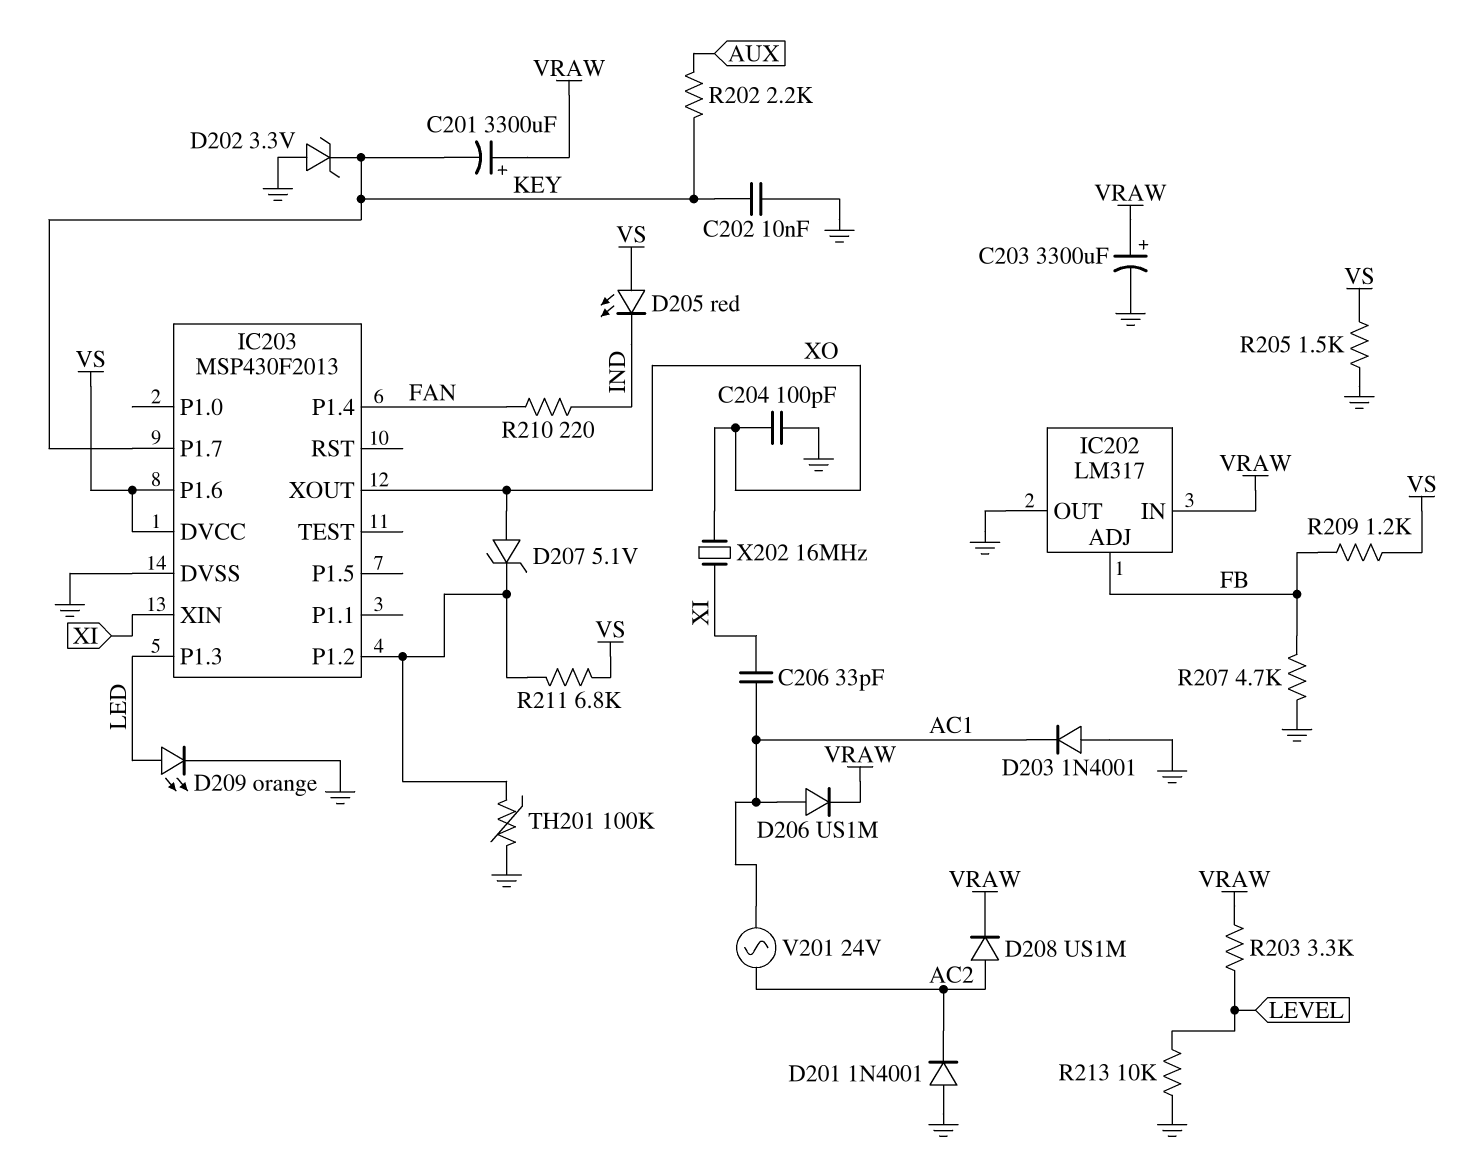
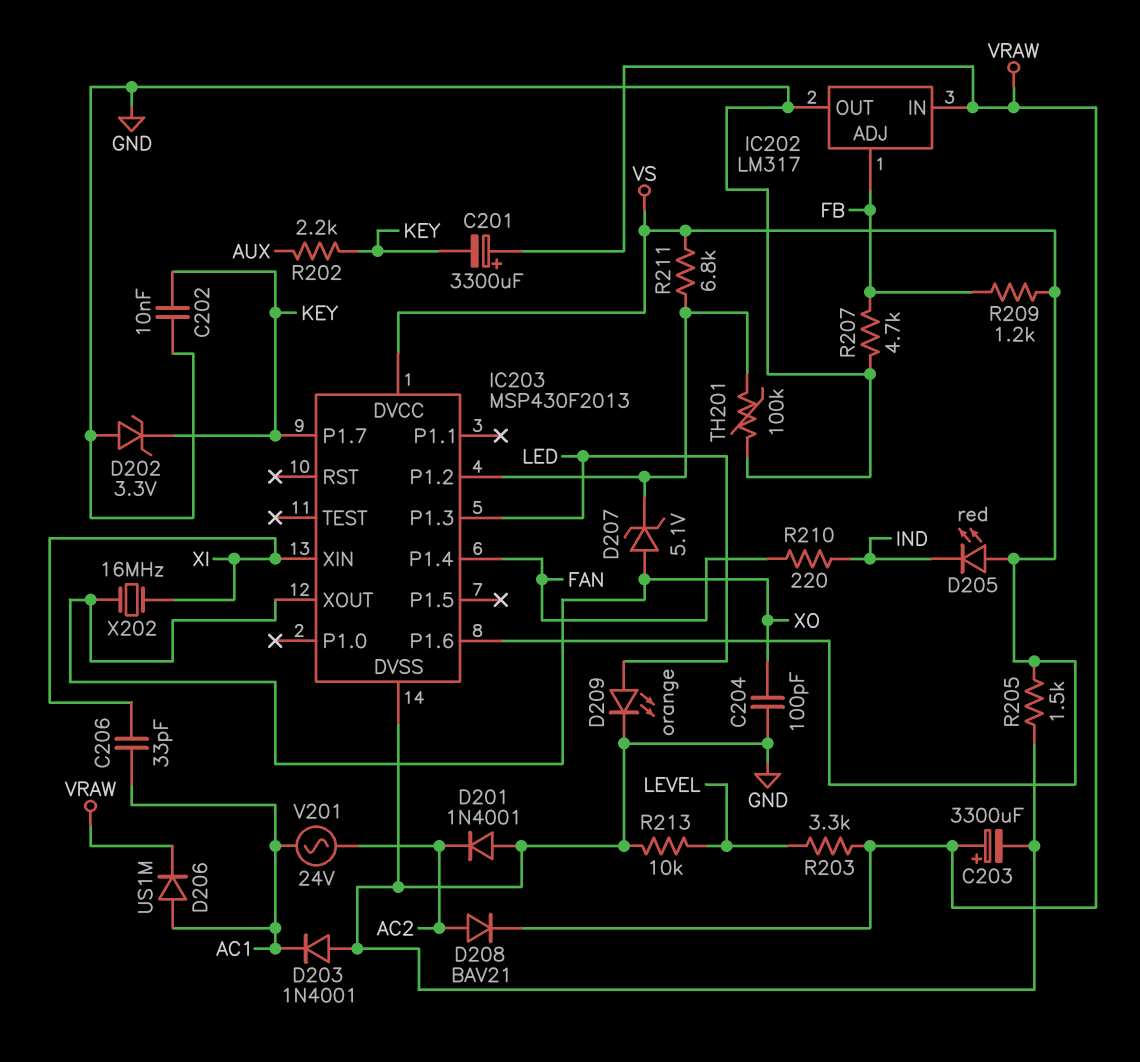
D208: diode US1M (A AC2, K VRAW) -> diode BAV21 (A AC2, K VRAW)

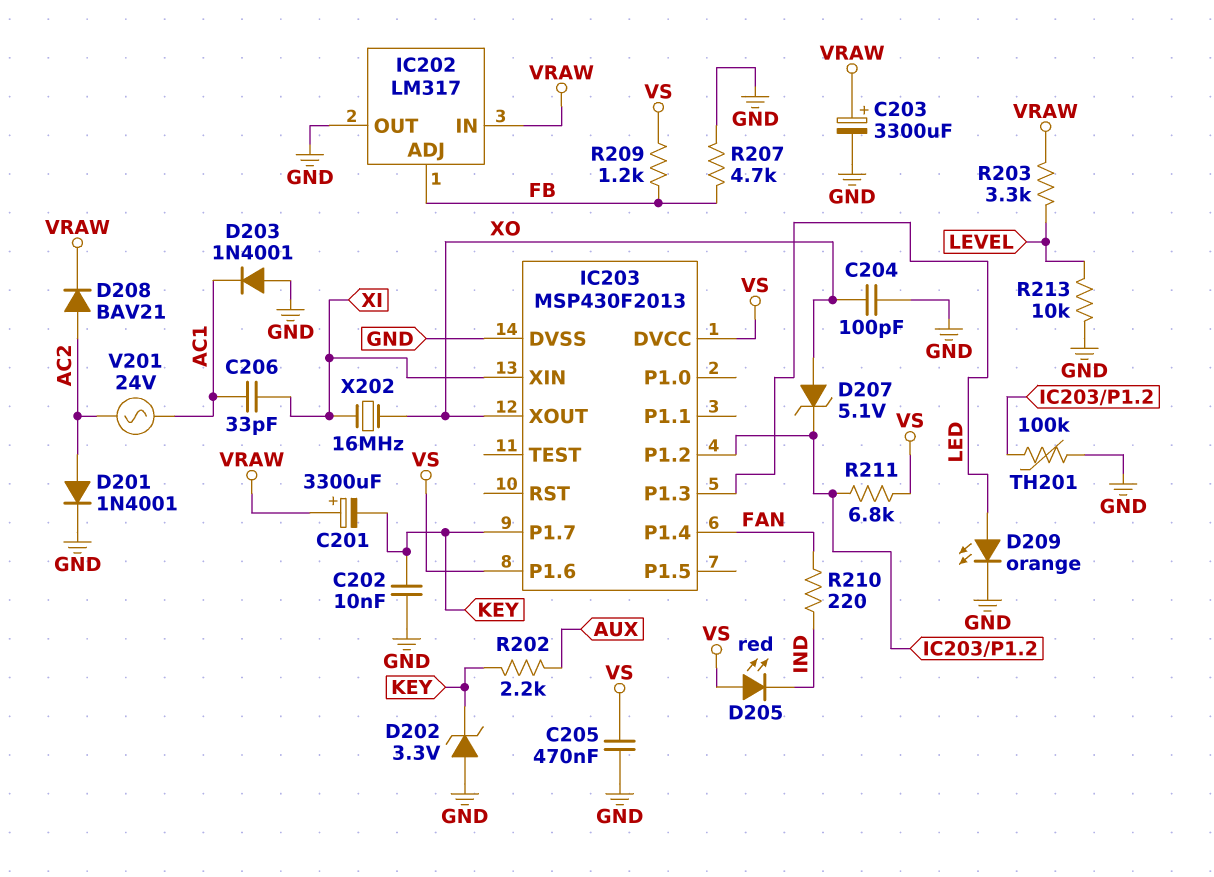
C205: none -> 470nF (GND, VS)
D201: diode 1N4001 (A GND, K AC2) -> diode 1N4001 (A AC2, K GND)
D206: diode US1M (A AC1, K VRAW) -> none
R205: 1.5k (GND, VS) -> none

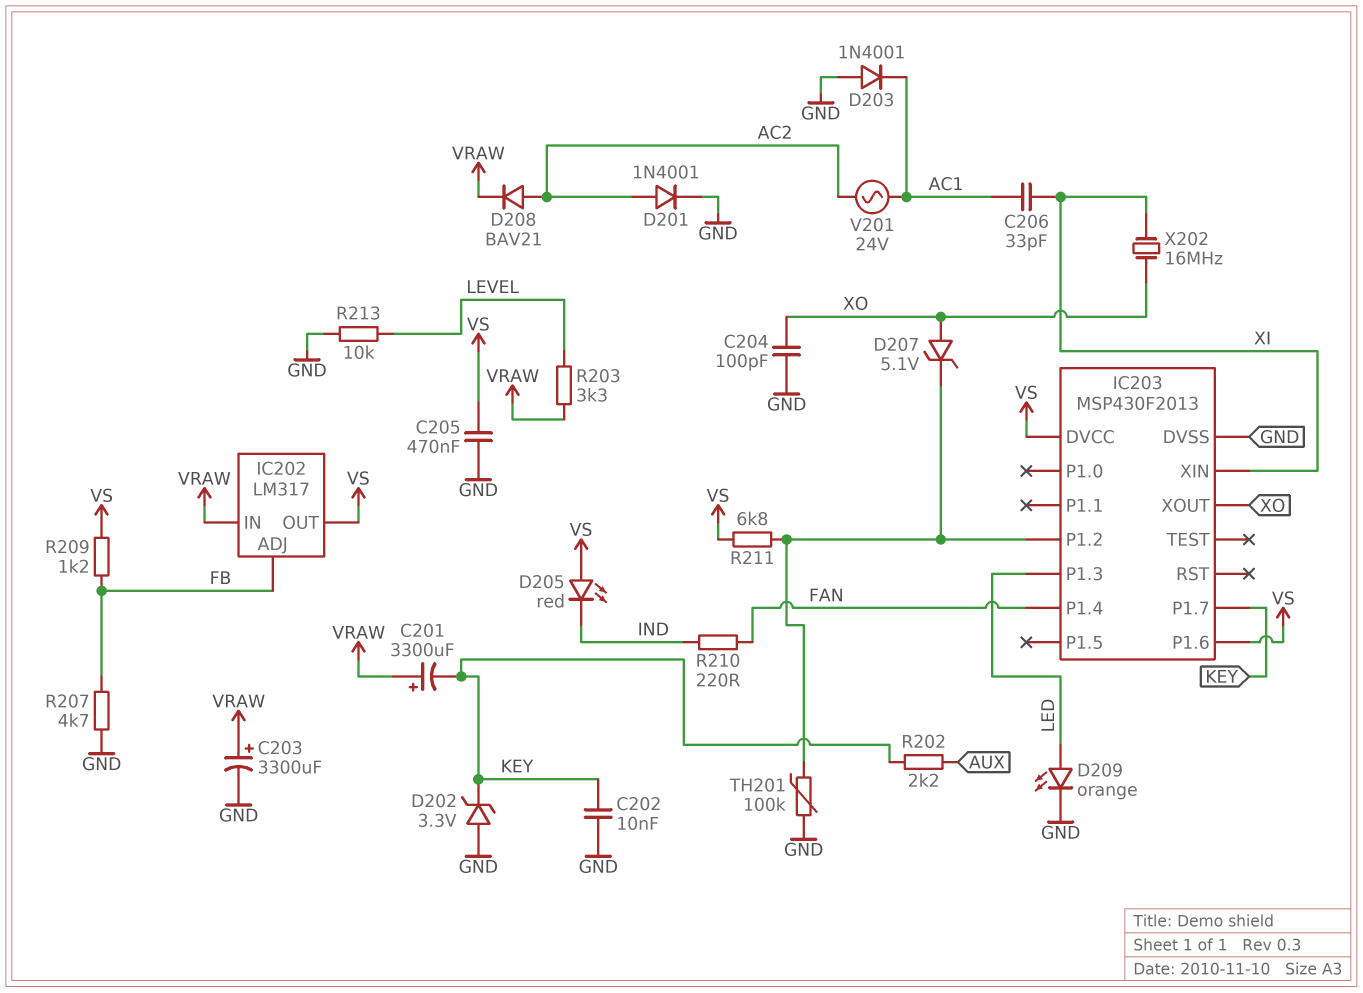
IC202 pin OUT: GND -> VS

